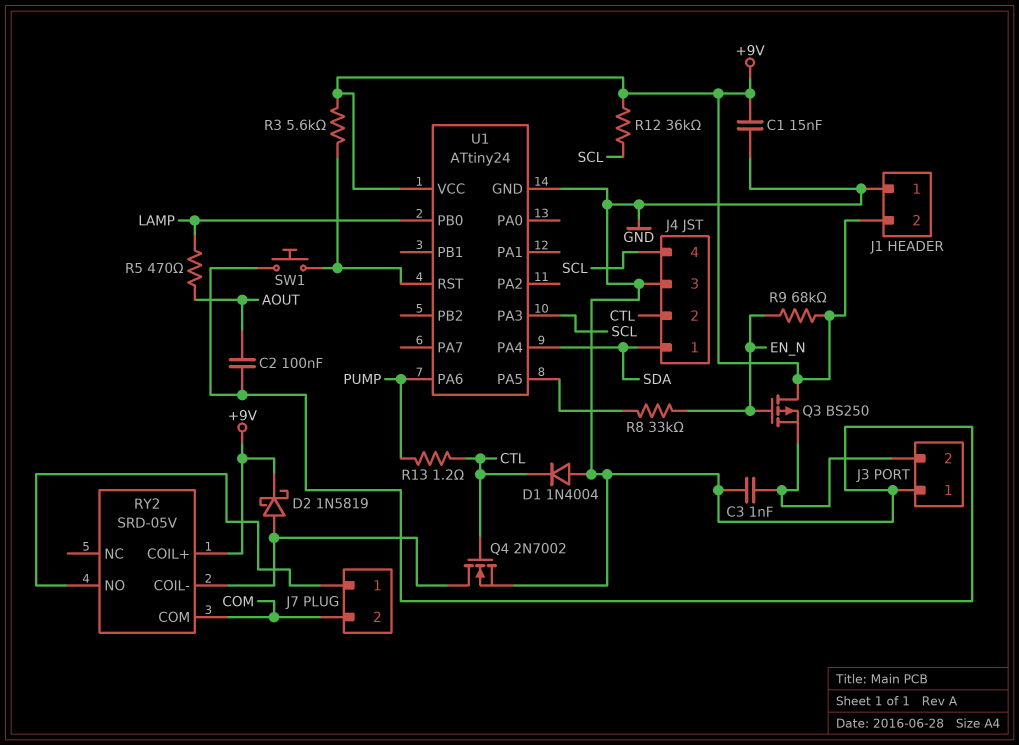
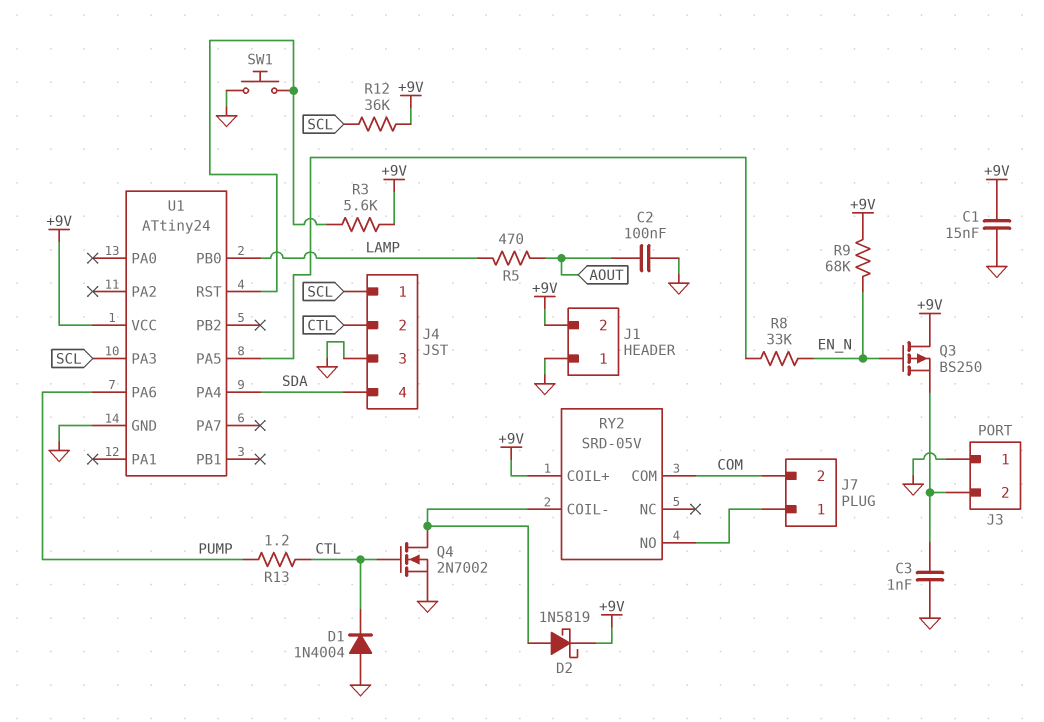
J4 pin 1: SDA -> SCL
J4 pin 4: SCL -> SDA

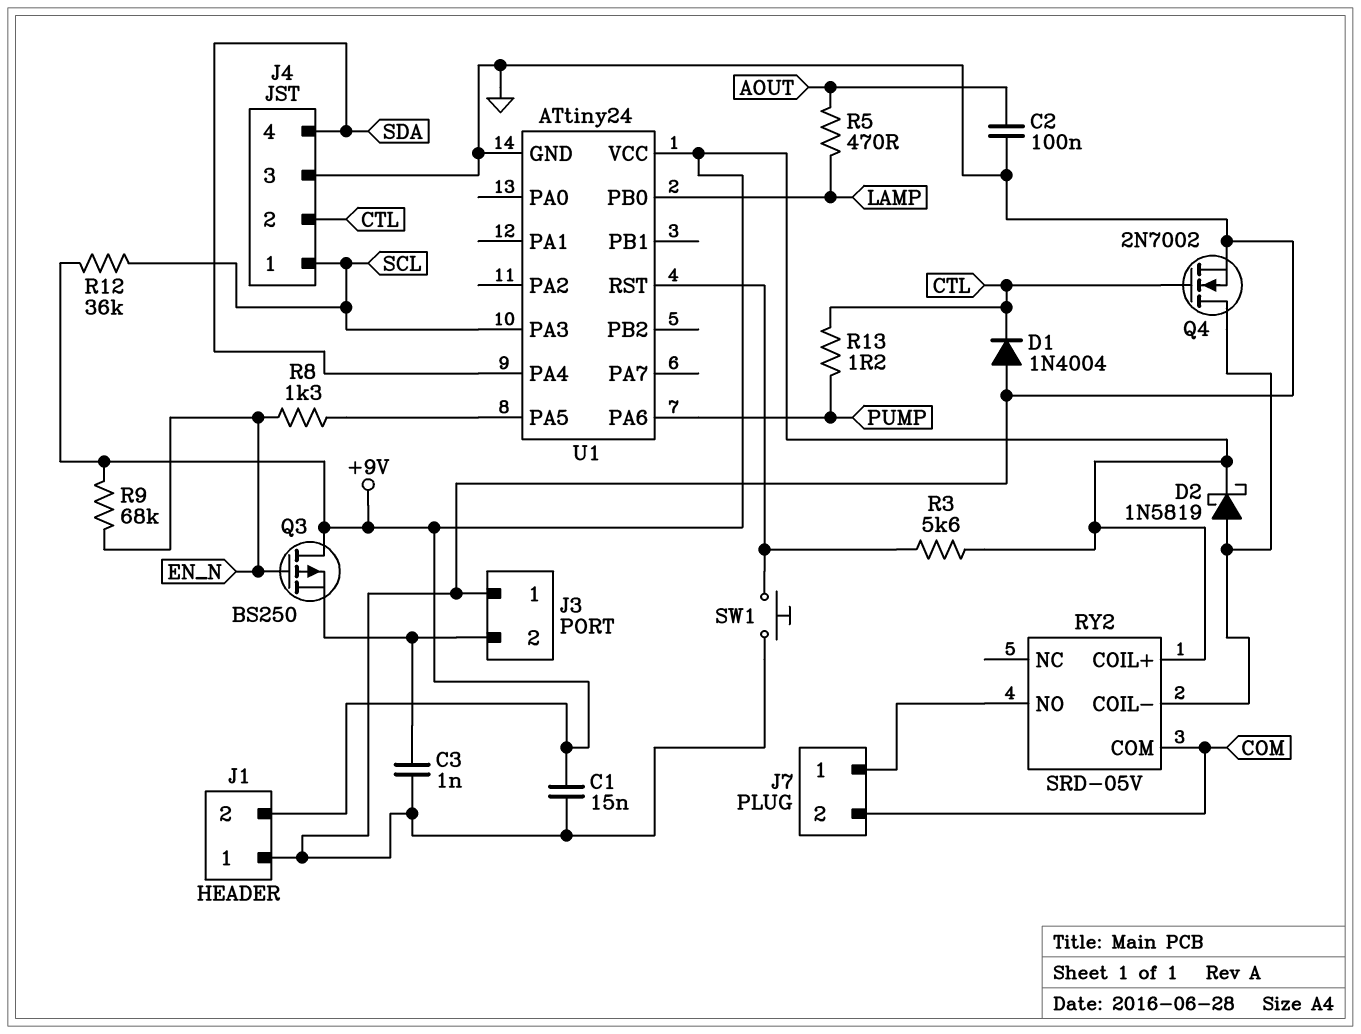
R8: 33k (EN_N, U1/PA5) -> 1.3k (EN_N, U1/PA5)

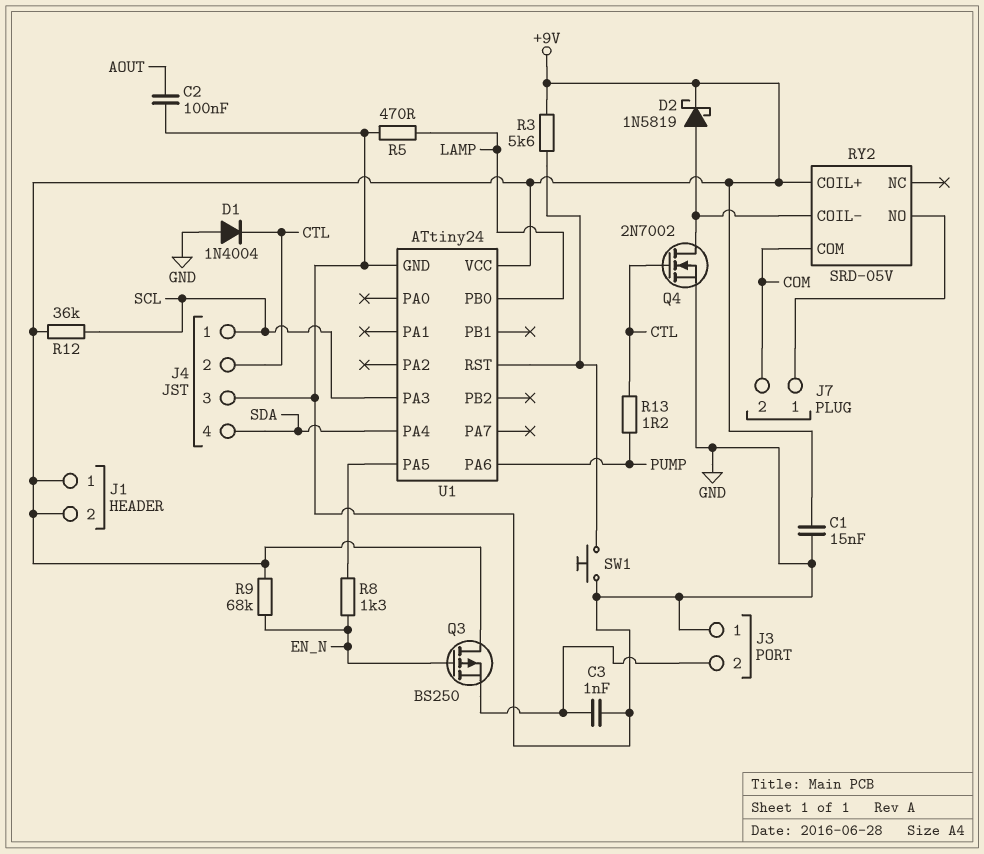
J1 pin 1: GND -> +9V
R5: 470 (AOUT, LAMP) -> 470 (GND, LAMP)

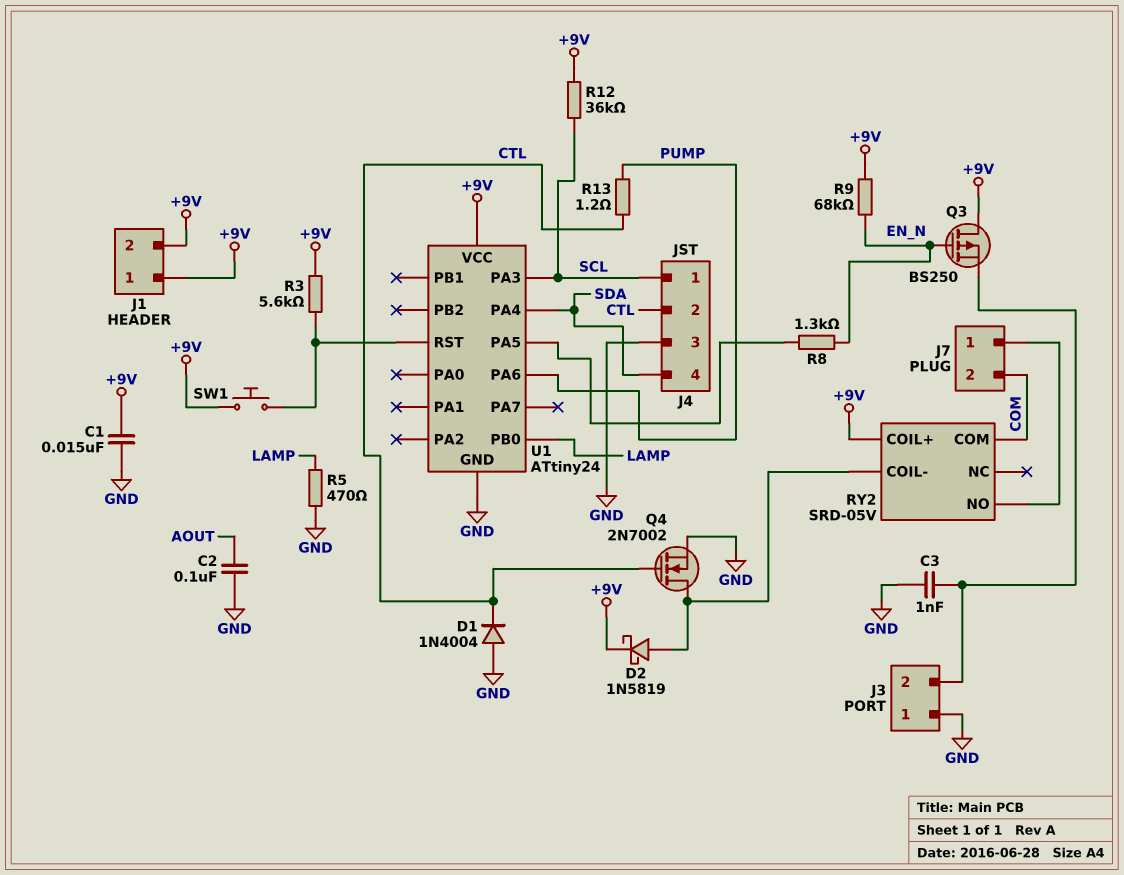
SW1: button (GND, U1/RST) -> button (+9V, U1/RST)

